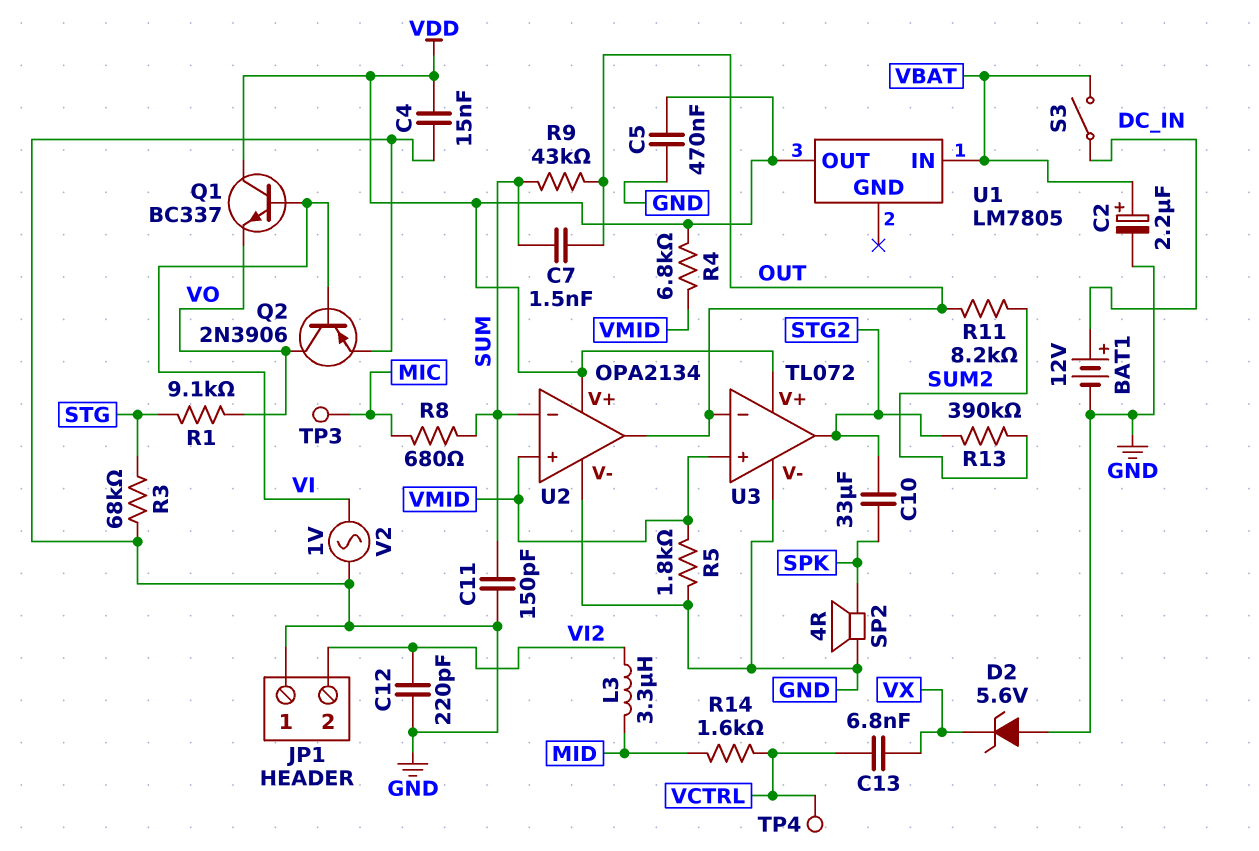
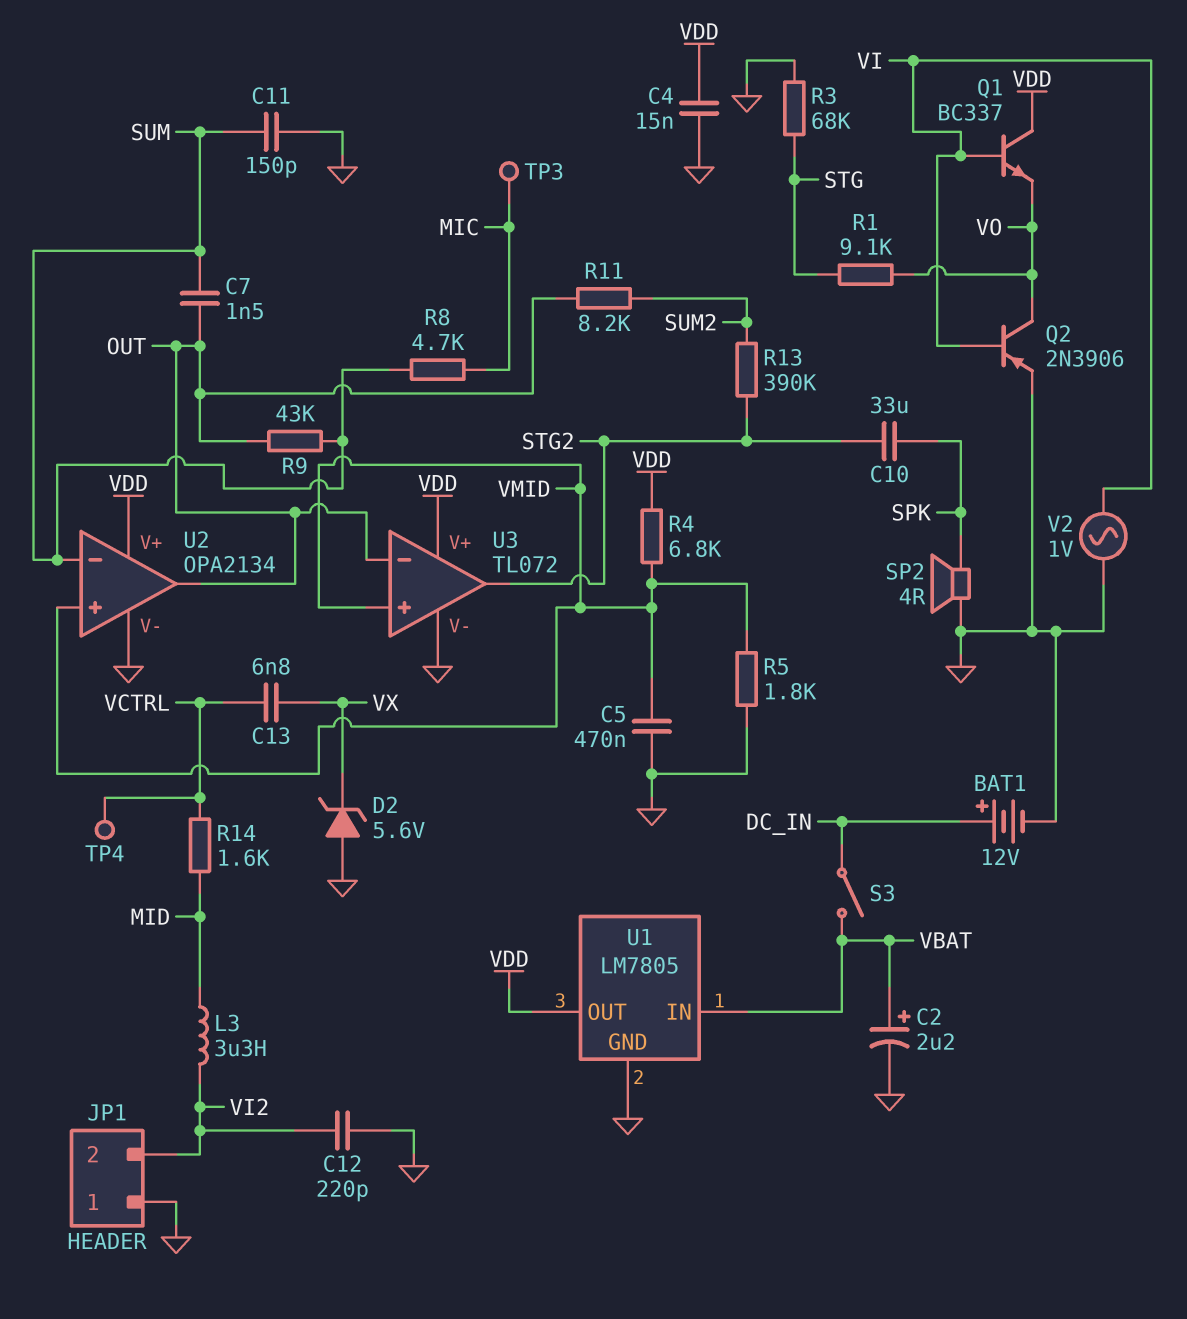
C5: 470nF (GND, VDD) -> 470nF (GND, VMID)
R8: 680 (MIC, SUM) -> 4.7k (MIC, SUM)
U1 pin GND: none -> GND

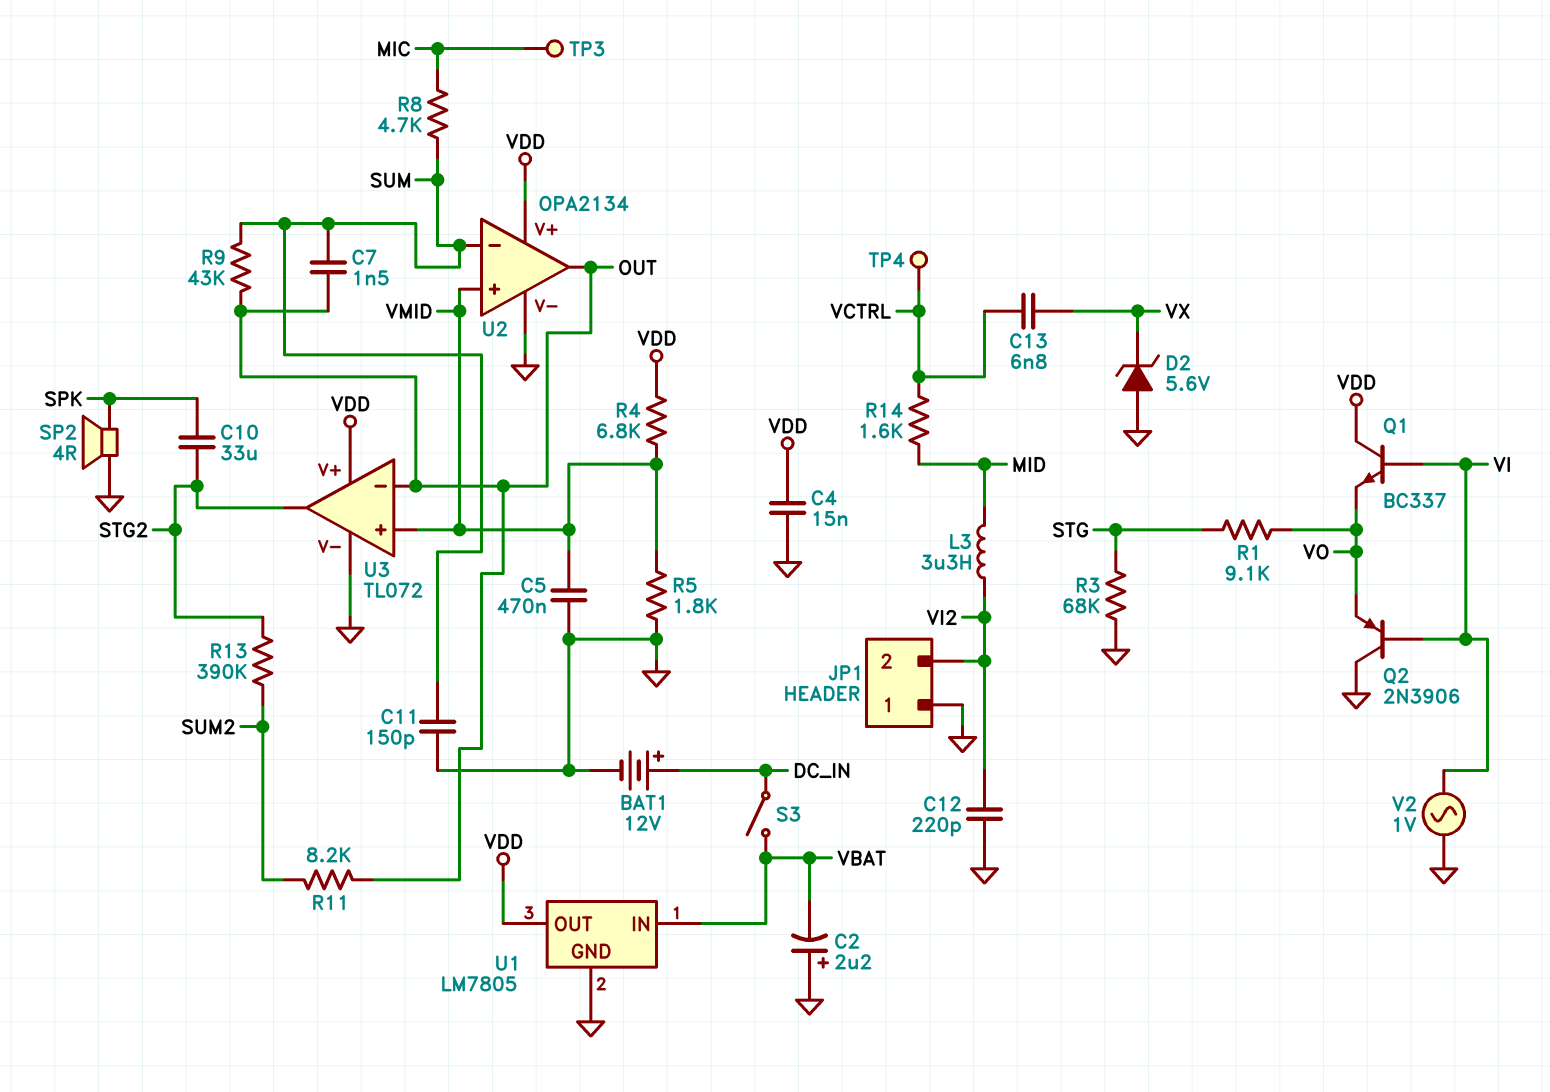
C2: 2.2uF (plus VBAT, minus GND) -> 2.2uF (plus GND, minus VBAT)
Q2: PNP 2N3906 (B VI, C VO, E GND) -> PNP 2N3906 (B VI, C GND, E VO)

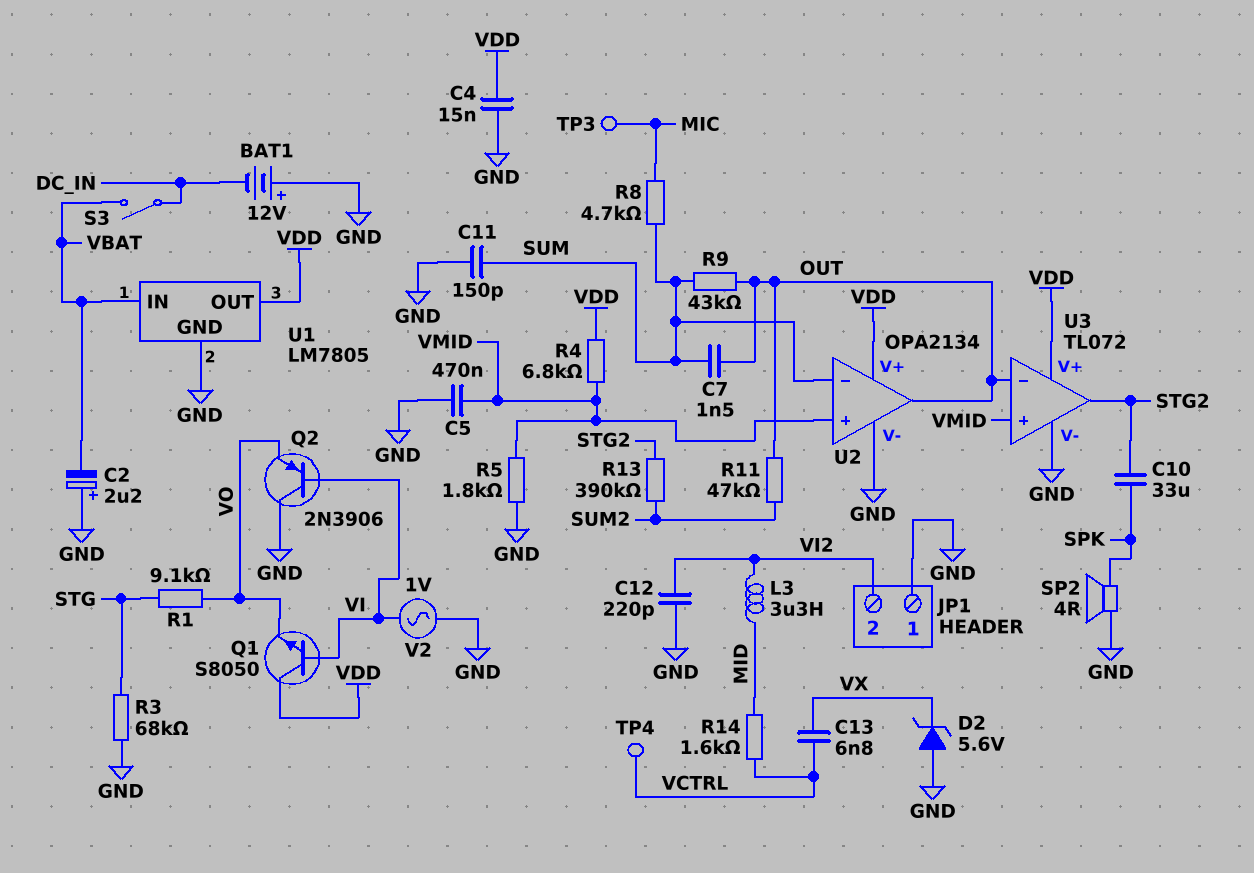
BAT1: 12V (plus DC_IN, minus GND) -> 12V (plus GND, minus DC_IN)
Q1: NPN BC337 (B VI, C VDD, E VO) -> NPN S8050 (B VI, C VDD, E VO)
R11: 8.2k (OUT, SUM2) -> 47k (OUT, SUM2)

